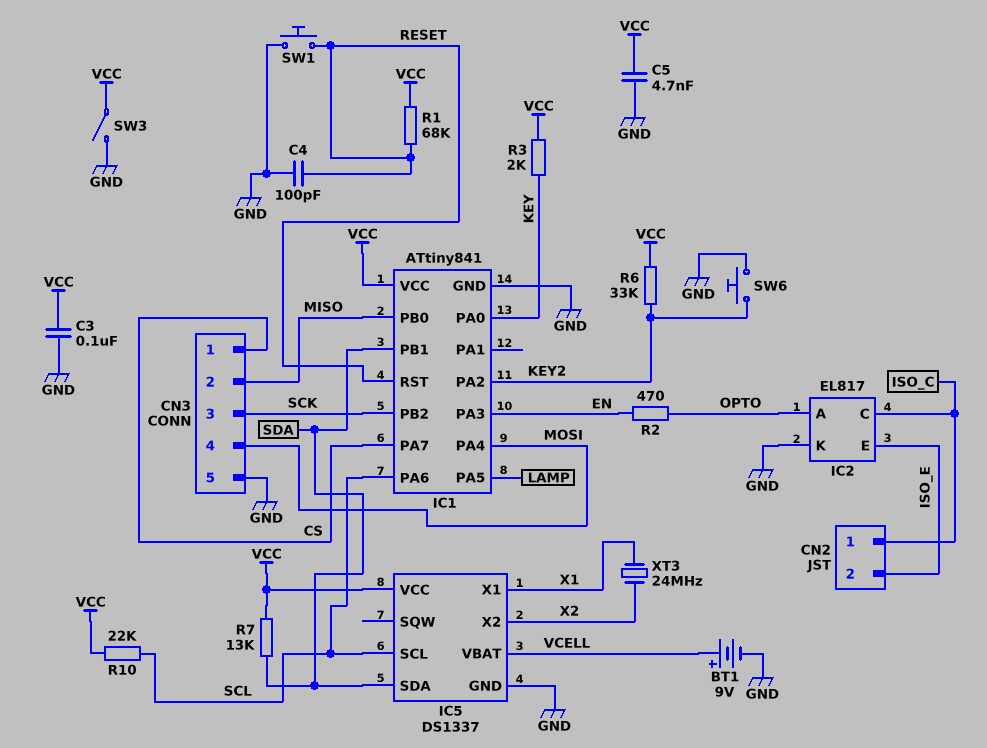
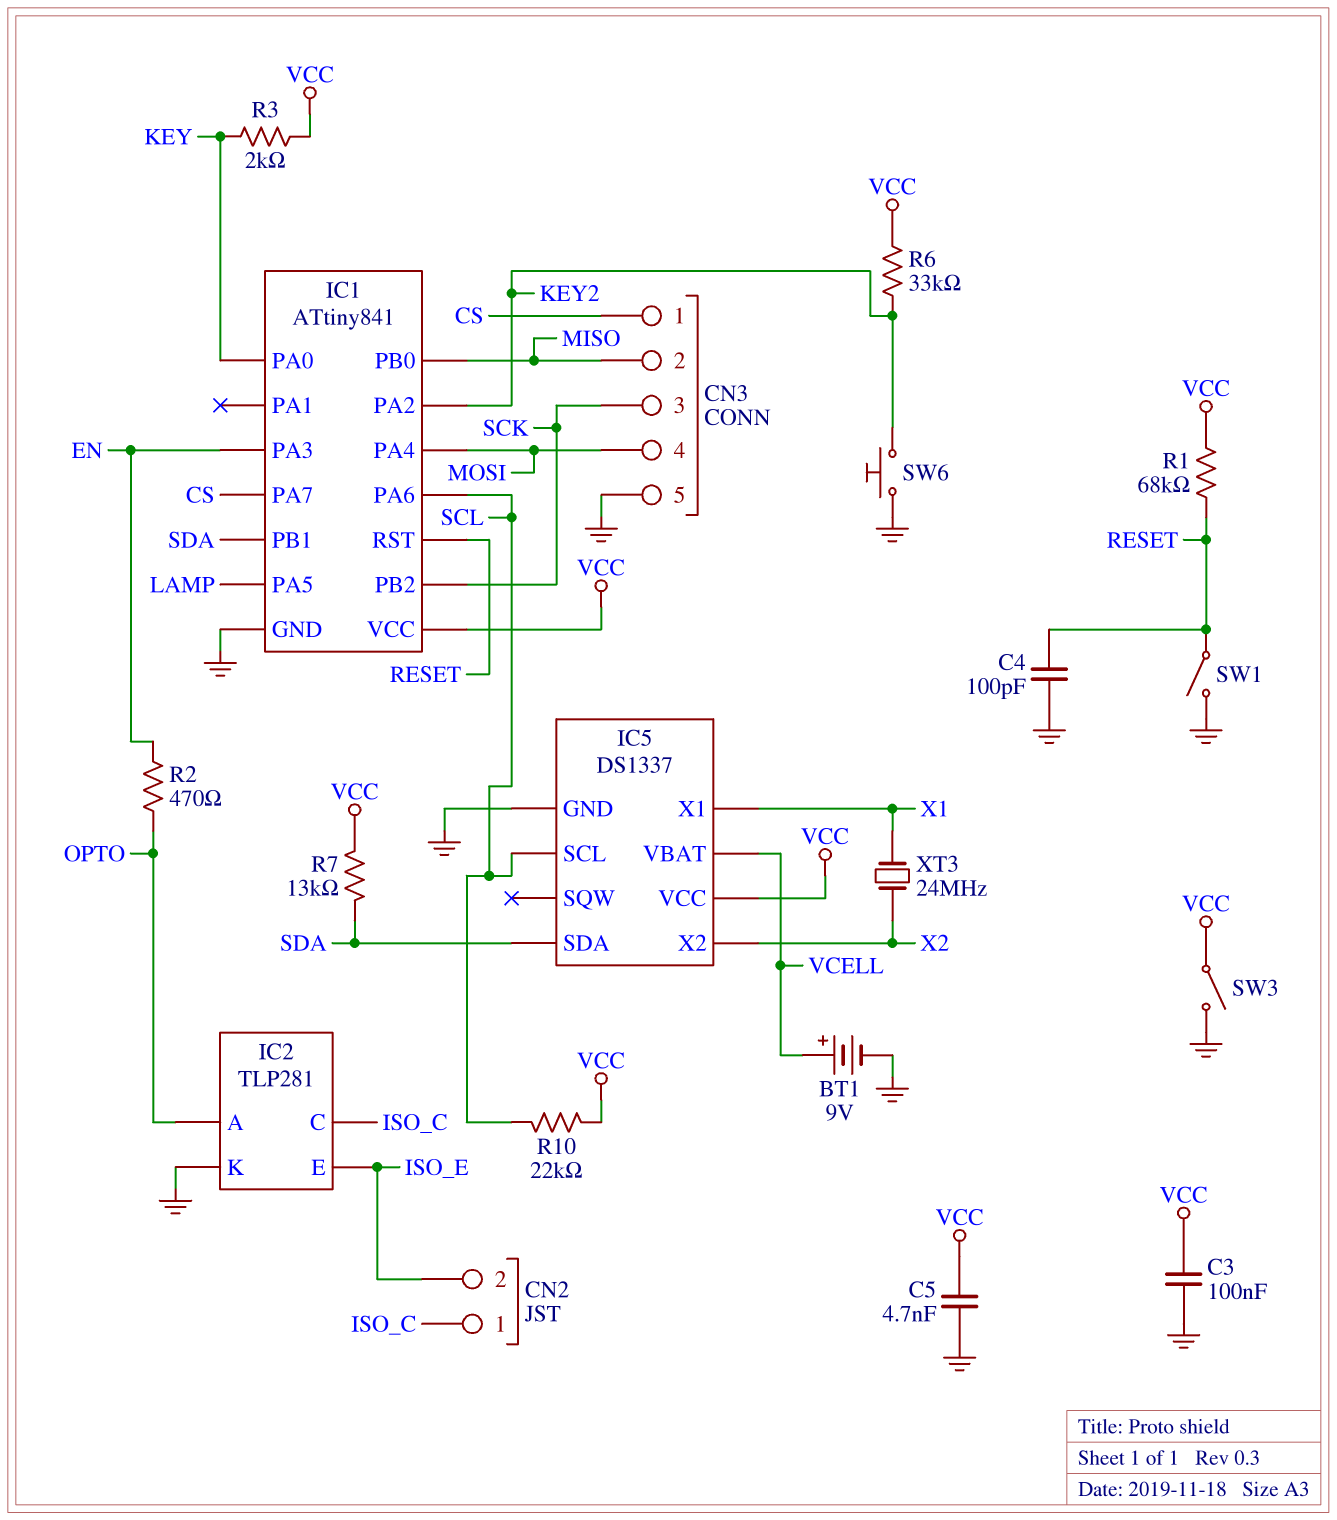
IC2: EL817 -> TLP281
SW1: button (GND, RESET) -> switch (GND, RESET)

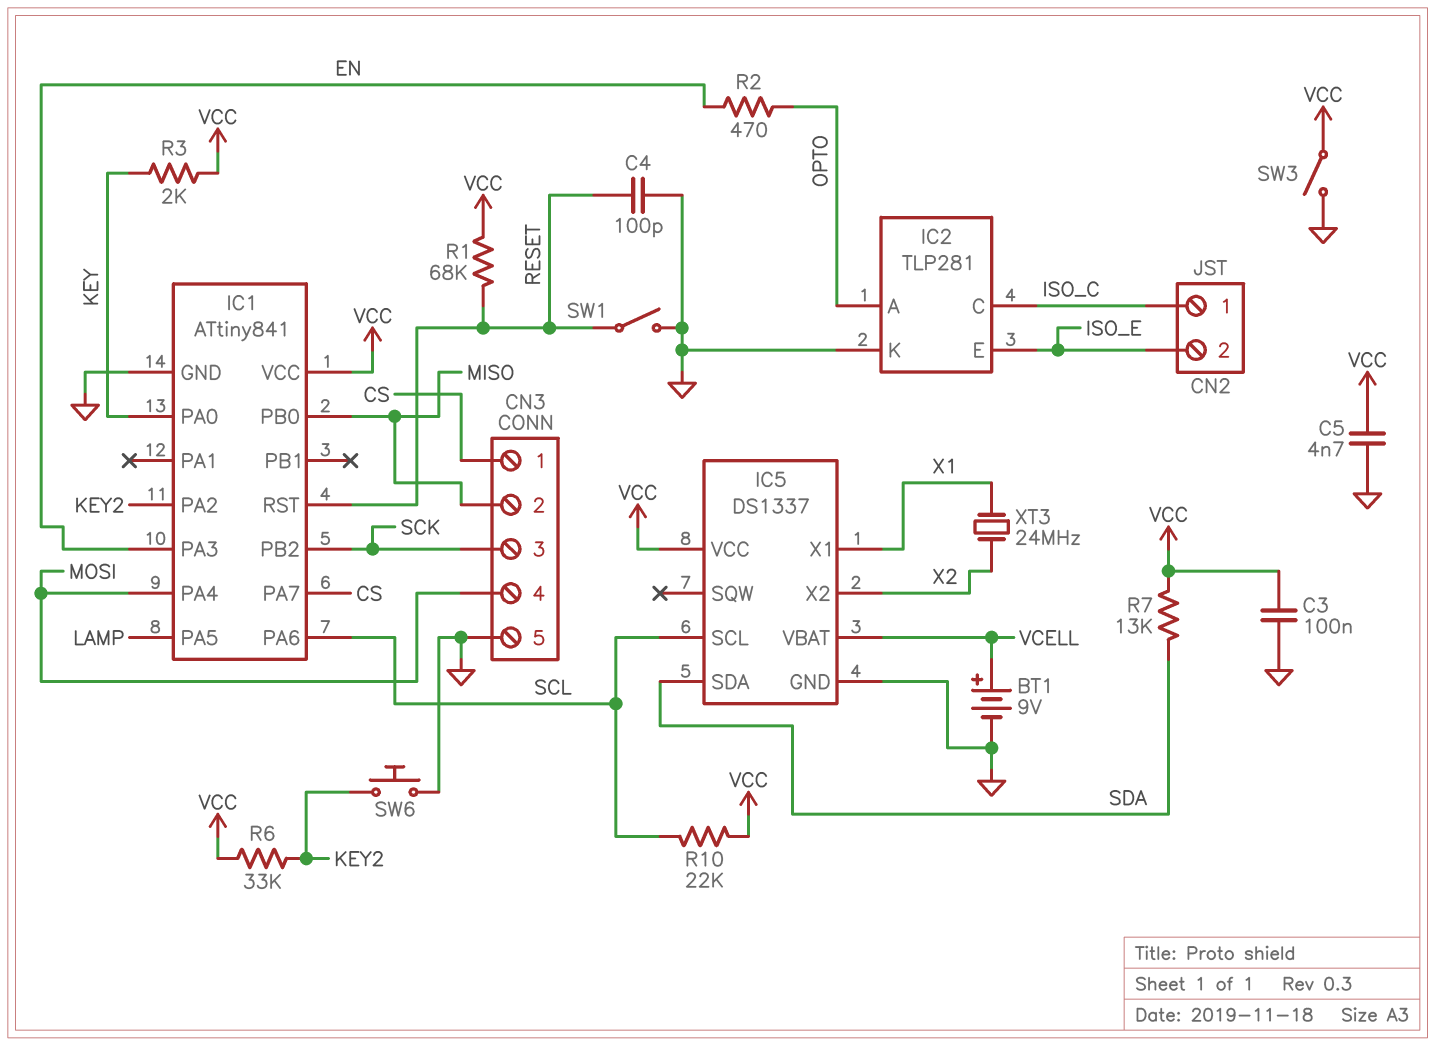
IC1 pin PB1: SDA -> none

